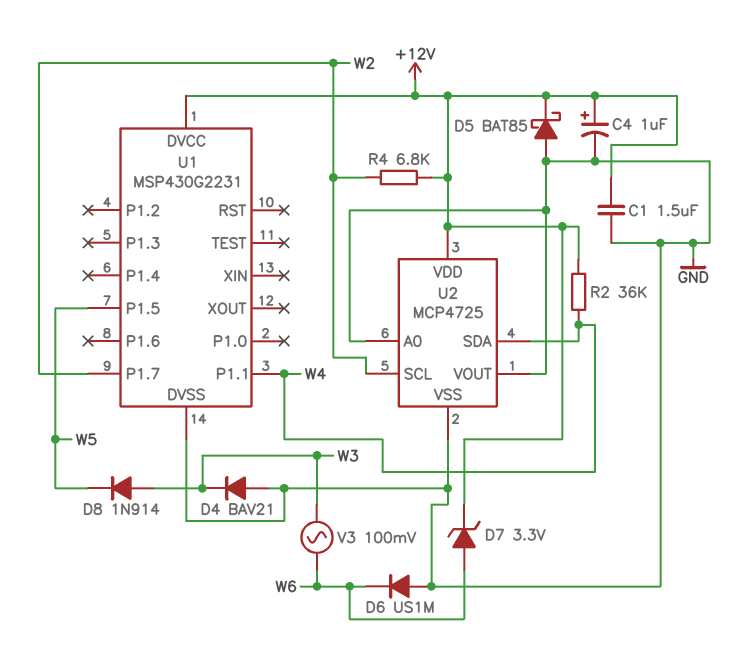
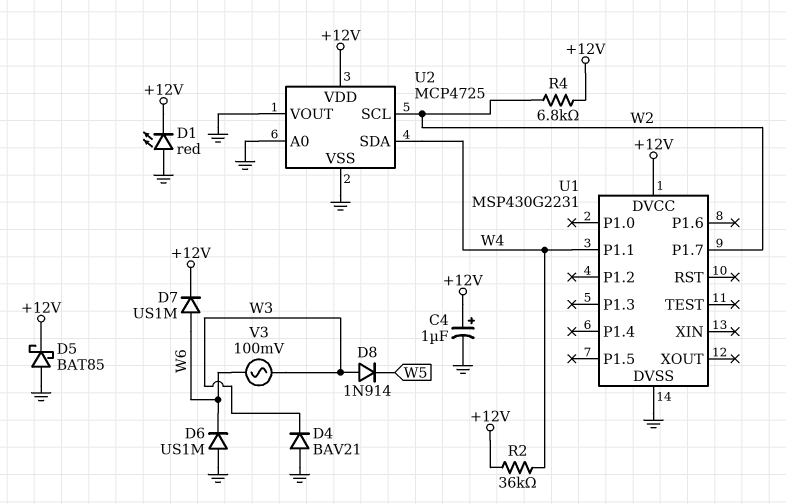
C1: 1.5uF (+12V, GND) -> none
D1: none -> LED red (A GND, K +12V)
D7: zener 3.3V (A W6, K +12V) -> diode US1M (A W6, K +12V)
U1 pin P1.5: W5 -> none

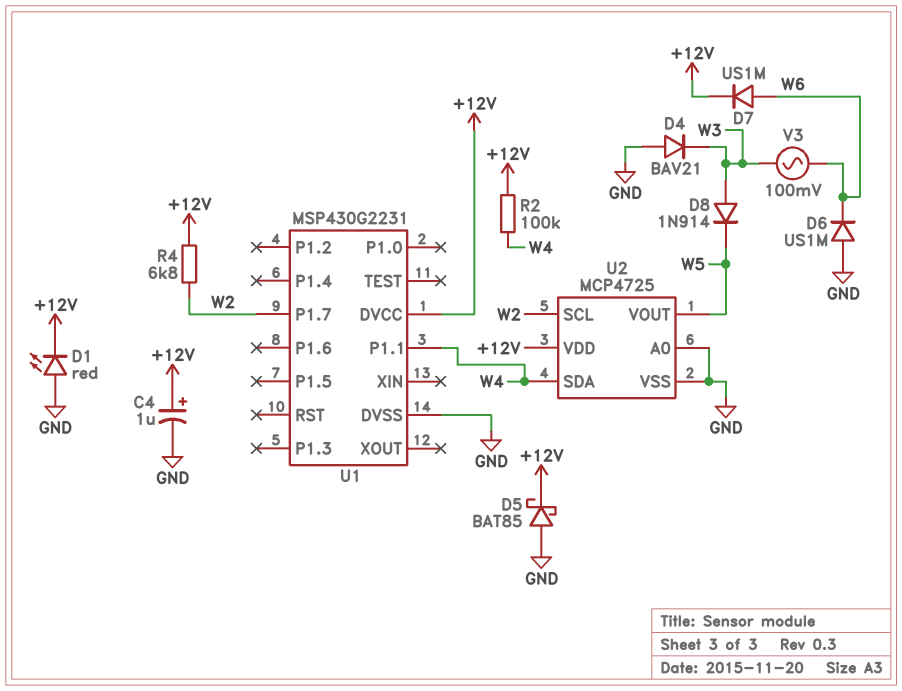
R2: 36k (+12V, W4) -> 100k (+12V, W4)
U2 pin VOUT: GND -> W5

